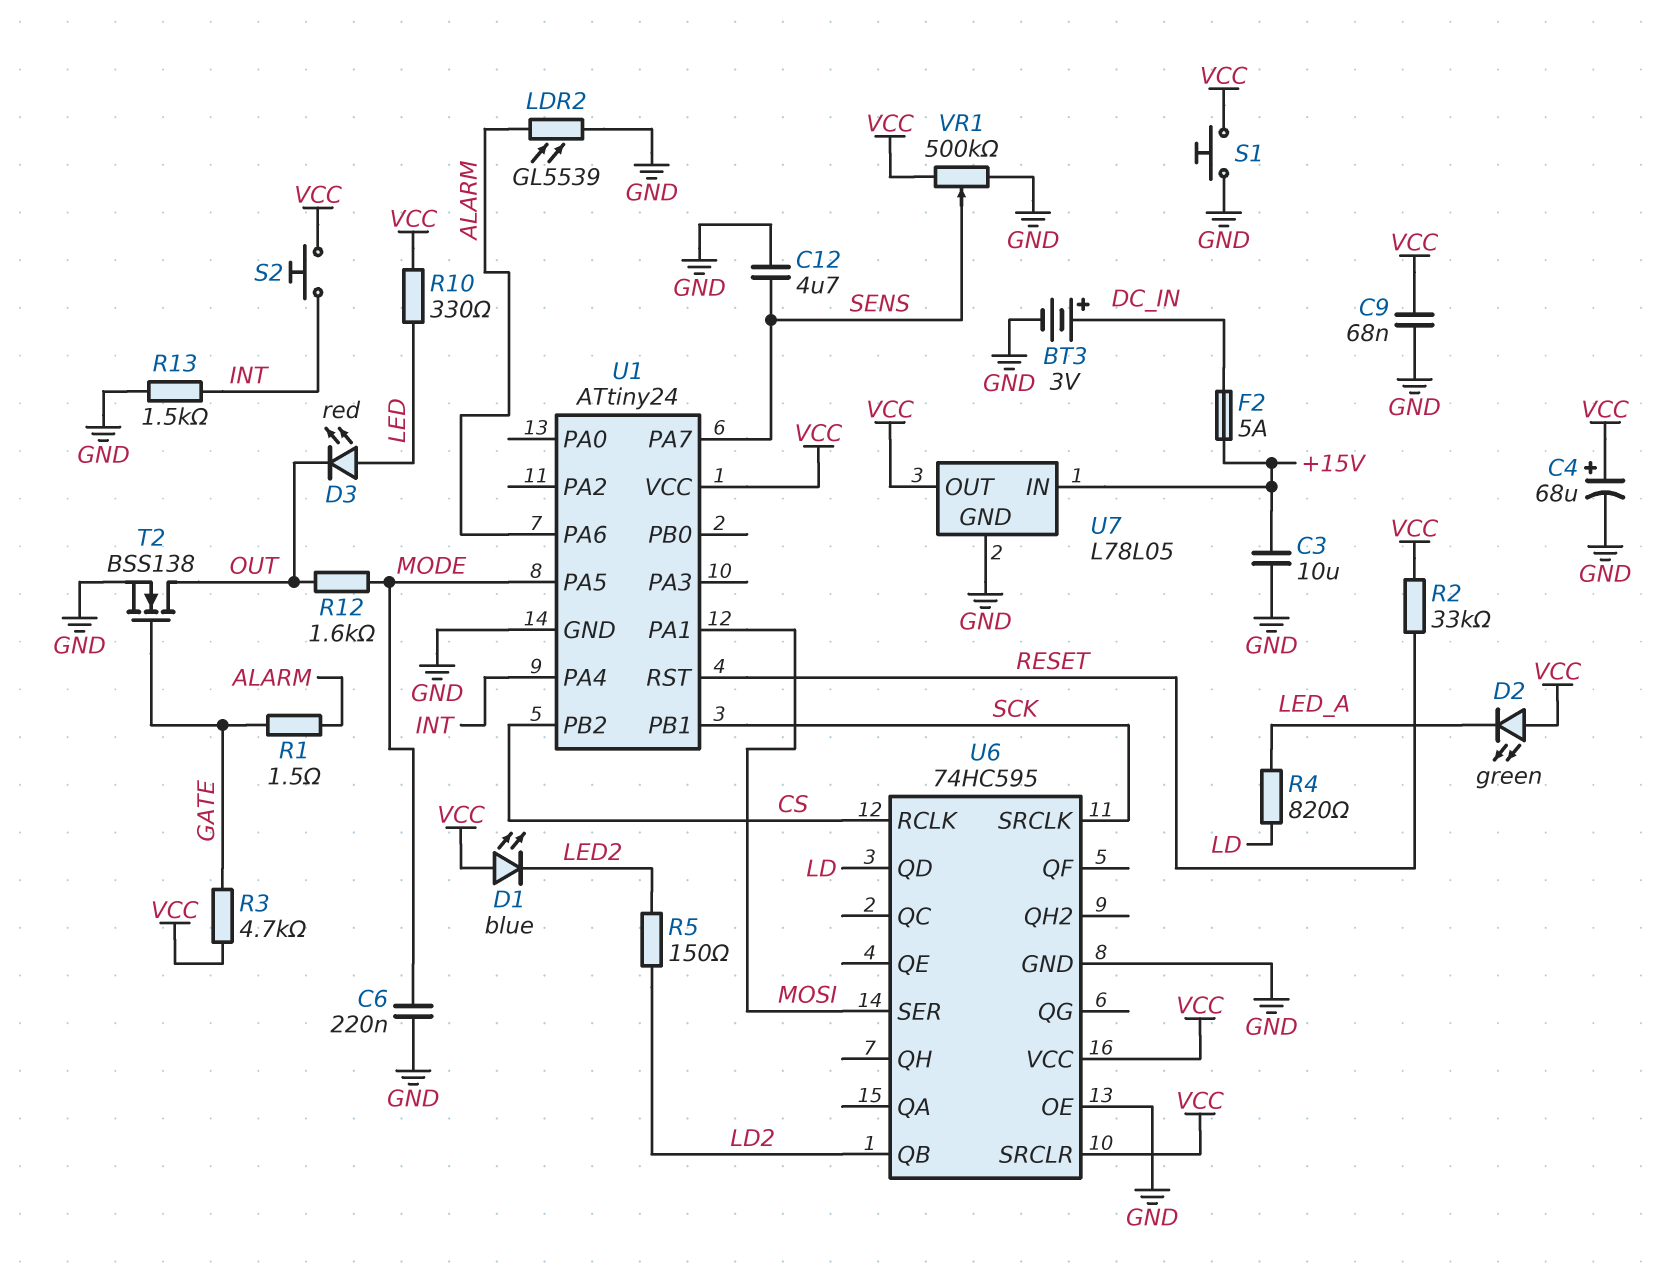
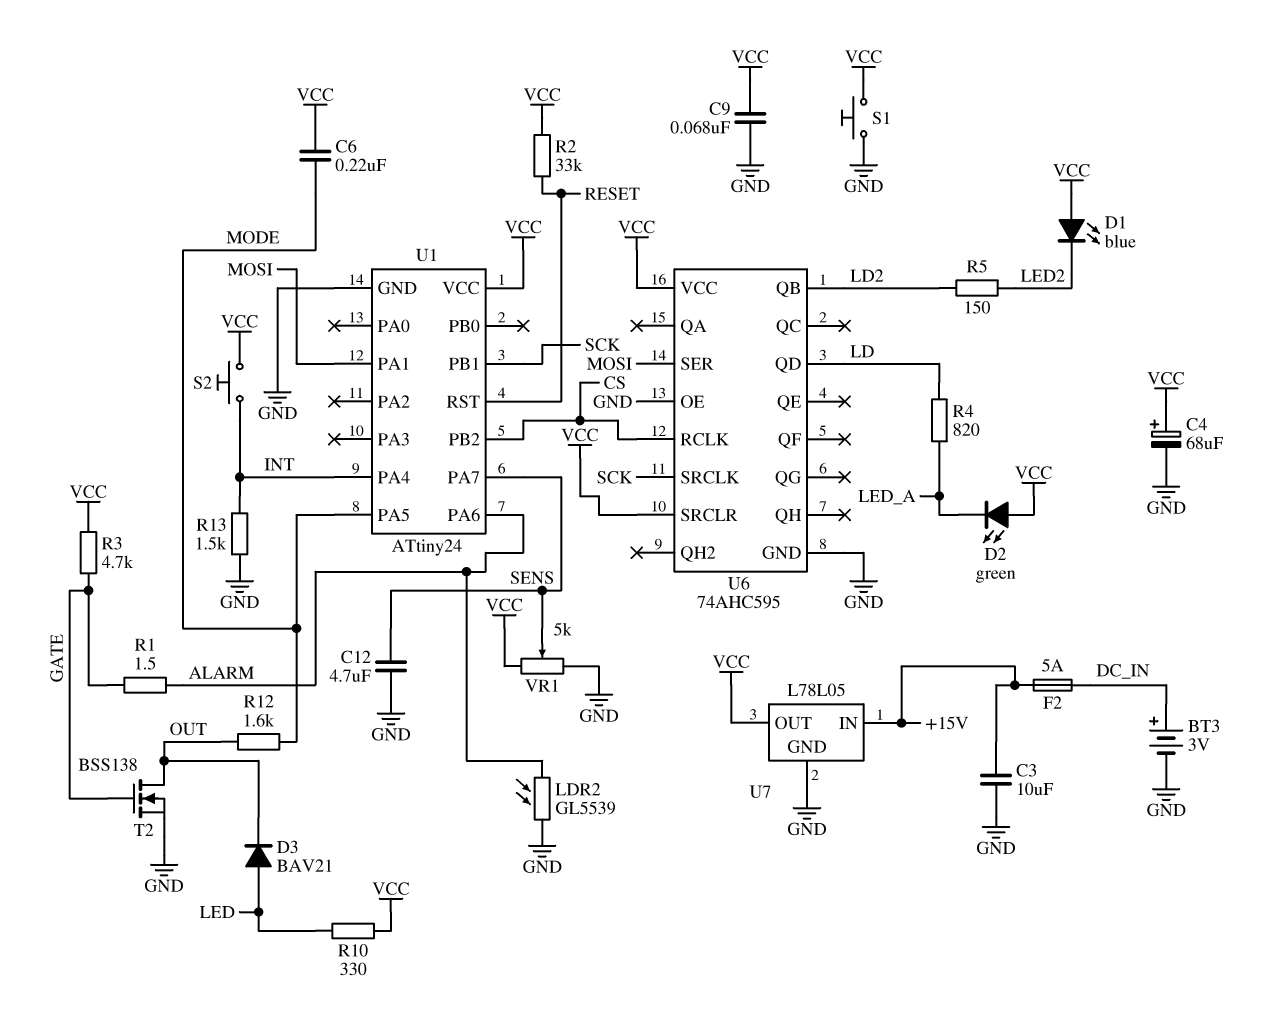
C6: 220nF (GND, MODE) -> 220nF (MODE, VCC)
D3: LED red (A LED, K OUT) -> diode BAV21 (A LED, K OUT)
U6: 74HC595 -> 74AHC595
VR1: 500k (GND, VCC, wiper SENS) -> 5k (GND, VCC, wiper SENS)

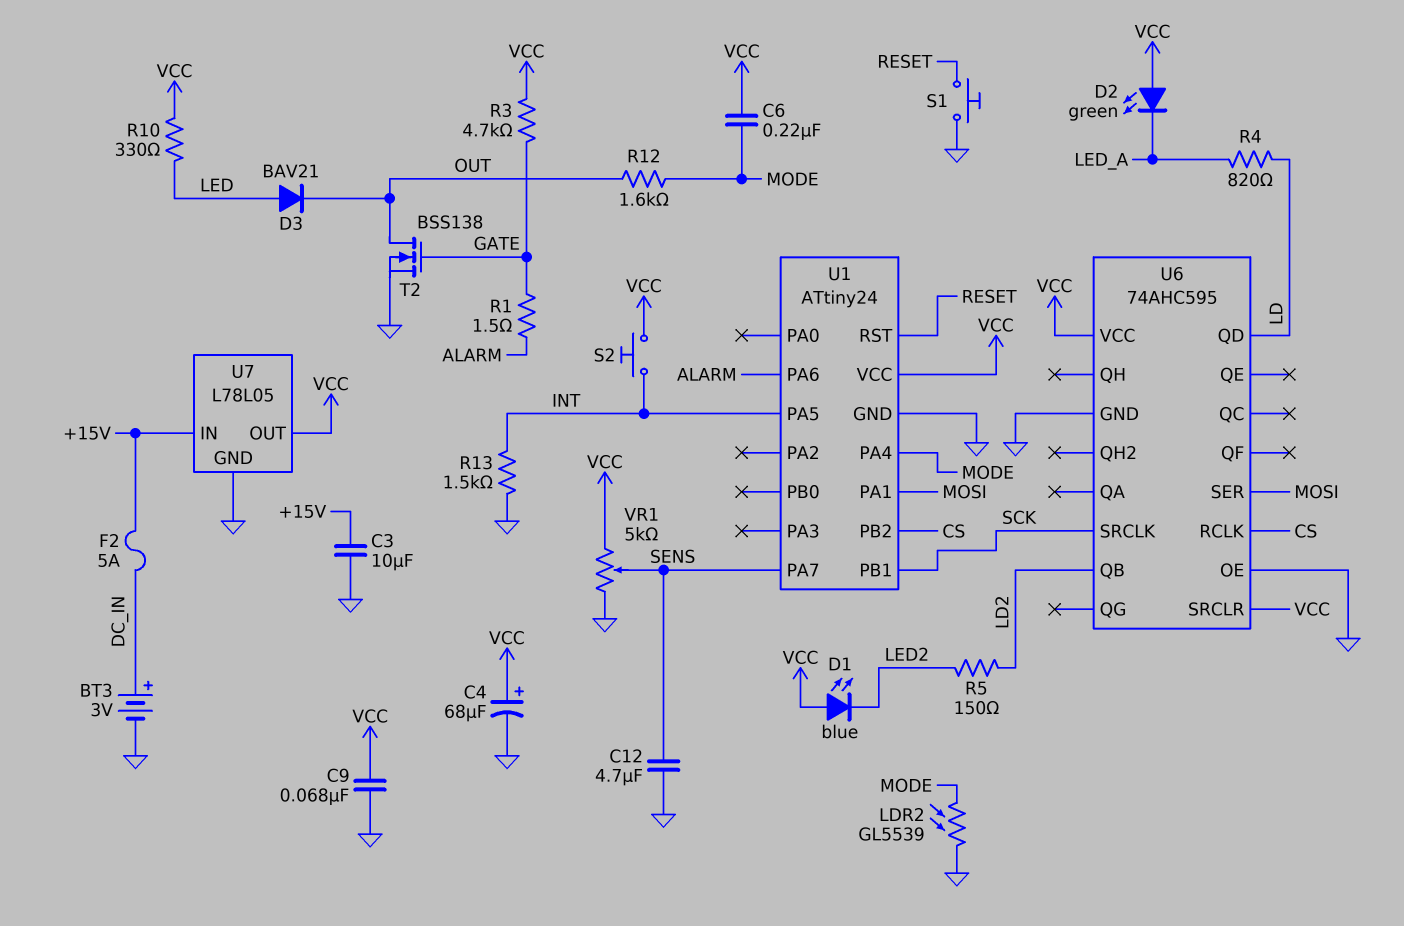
LDR2: GL5539 (ALARM, GND) -> GL5539 (GND, MODE)
R2: 33k (RESET, VCC) -> none
S1: button (GND, VCC) -> button (GND, RESET)
U1 pin PA4: INT -> MODE
U1 pin PA5: MODE -> INT

